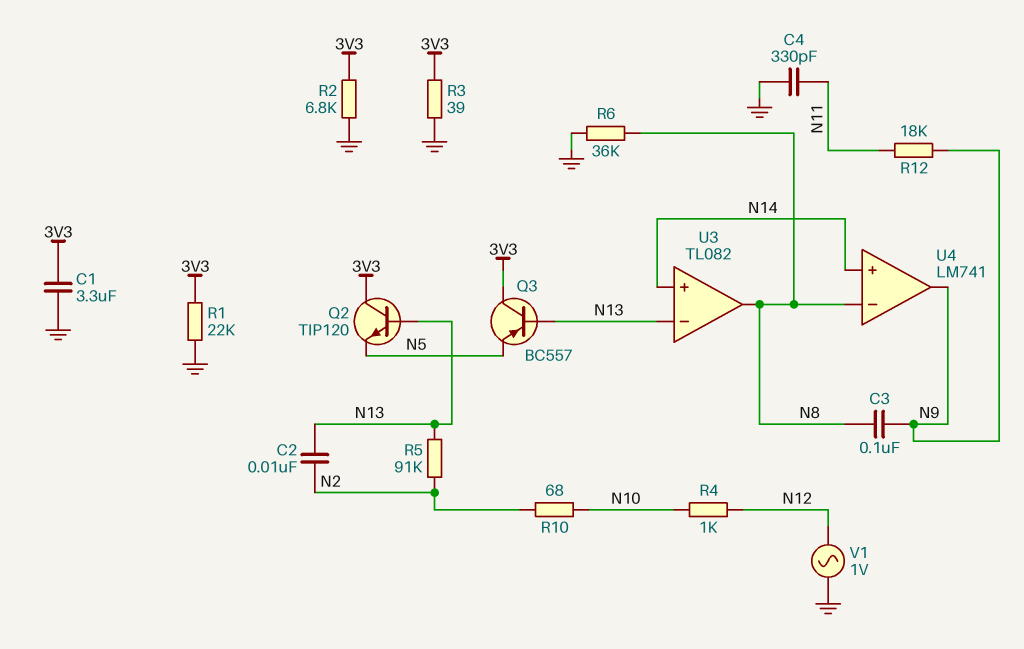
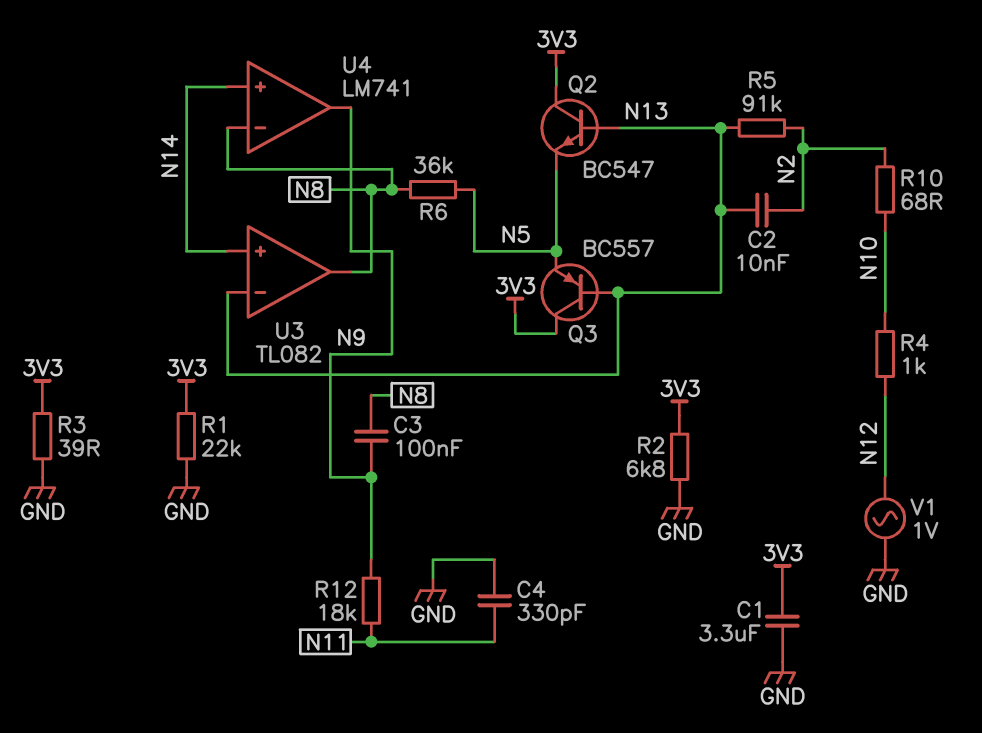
Q2: NPN TIP120 (B N13, C 3V3, E N5) -> NPN BC547 (B N13, C 3V3, E N5)
R6: 36k (GND, N8) -> 36k (N5, N8)

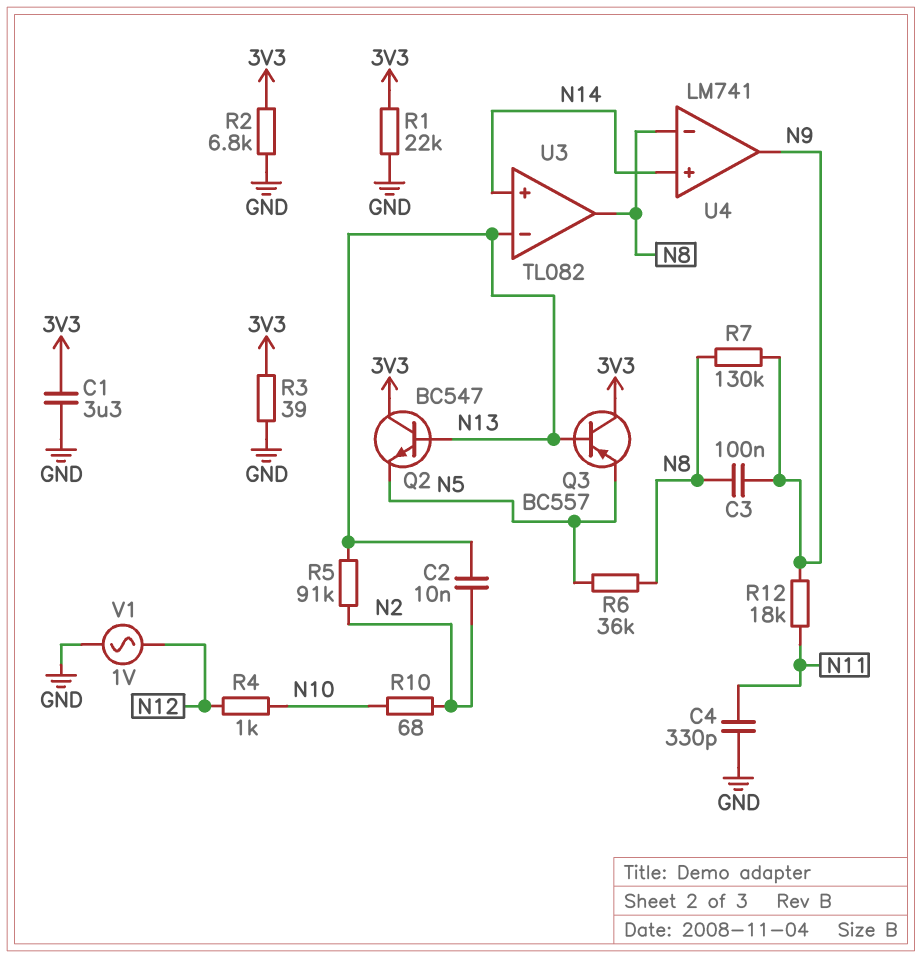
R7: none -> 130k (N8, N9)

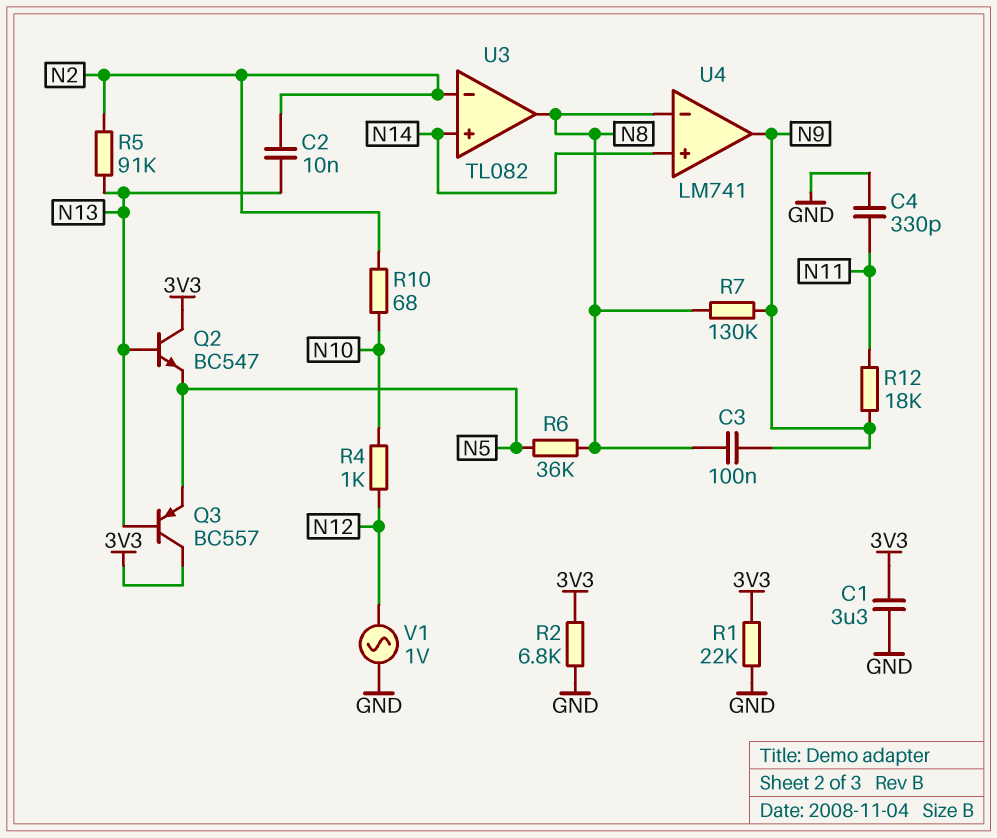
R3: 39 (3V3, GND) -> none
U3 pin in-: N13 -> N2

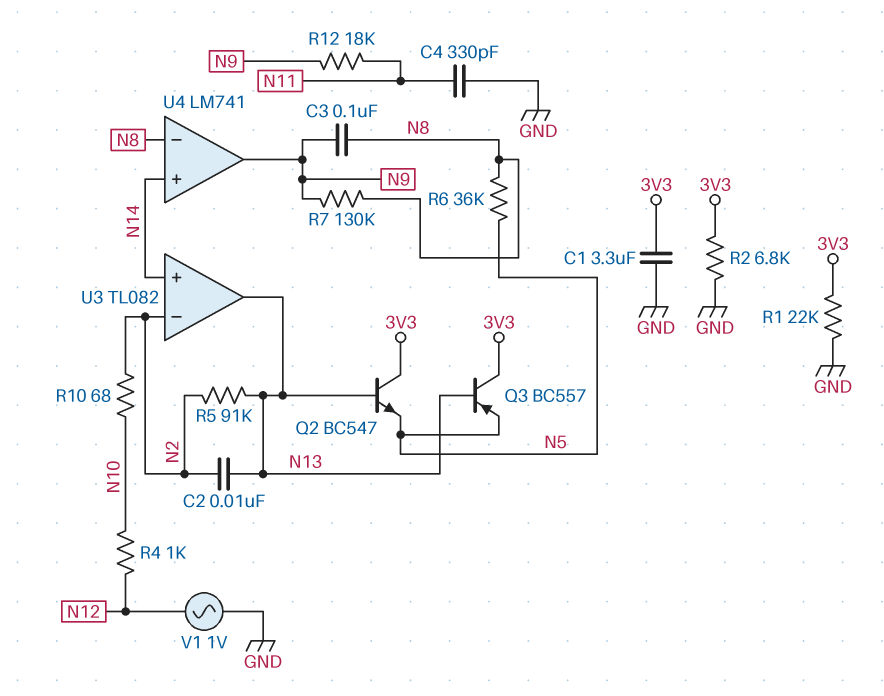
U3 pin out: N8 -> N13

